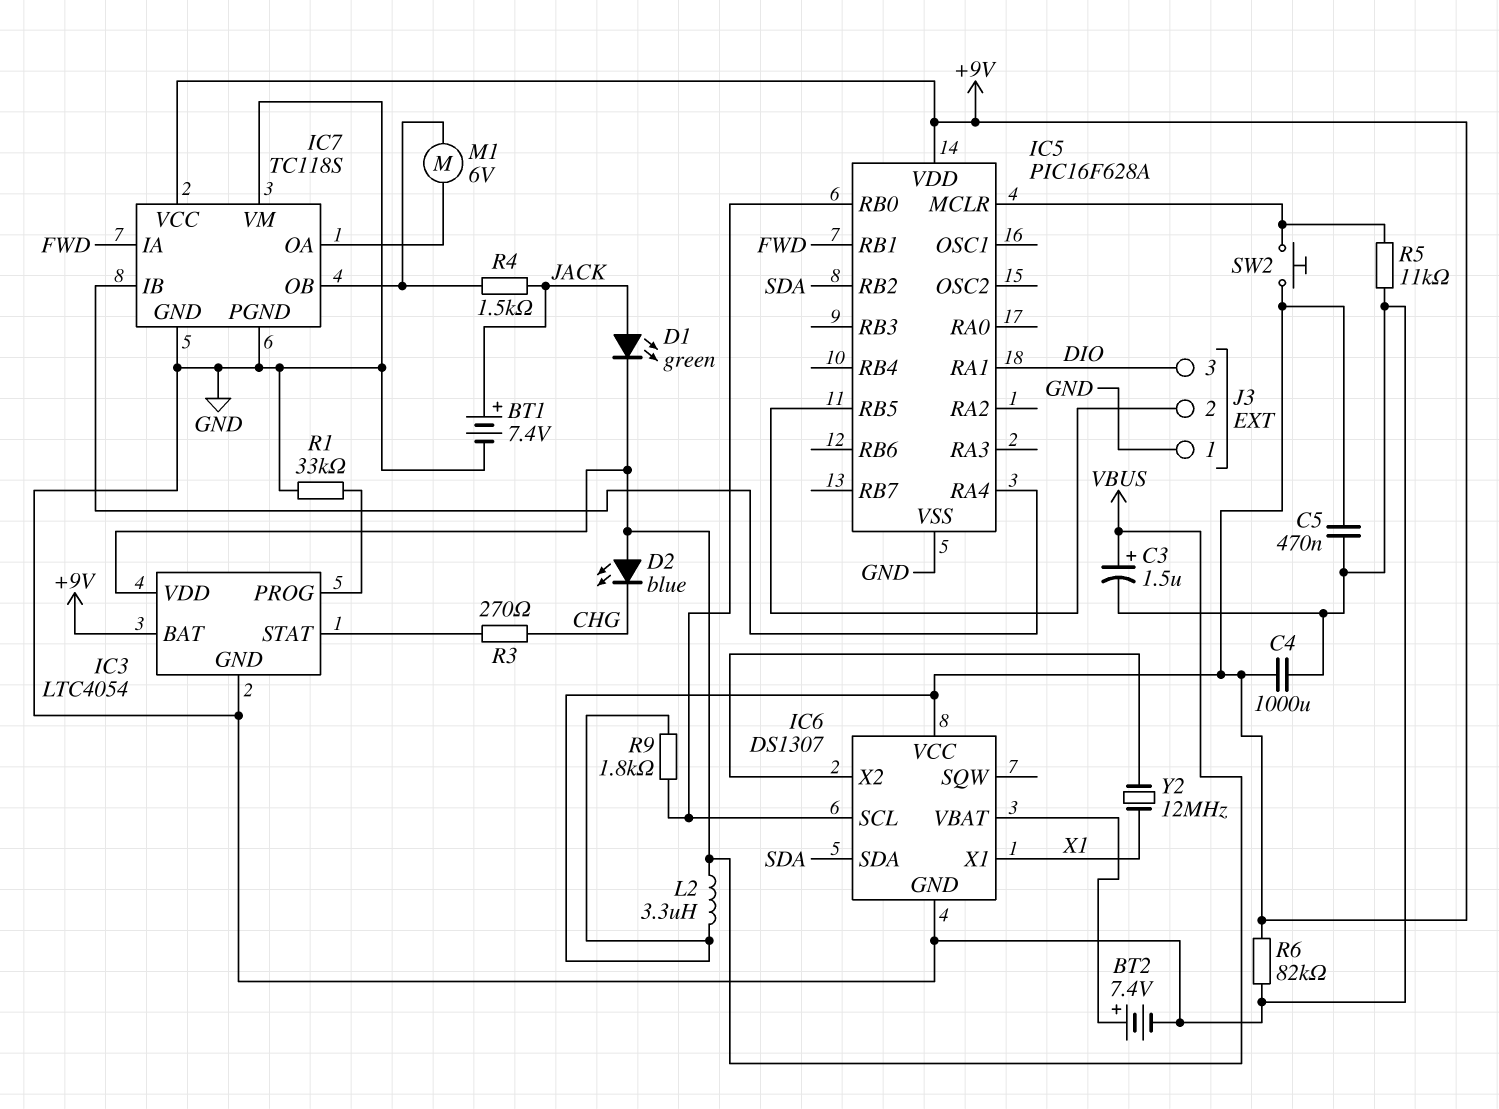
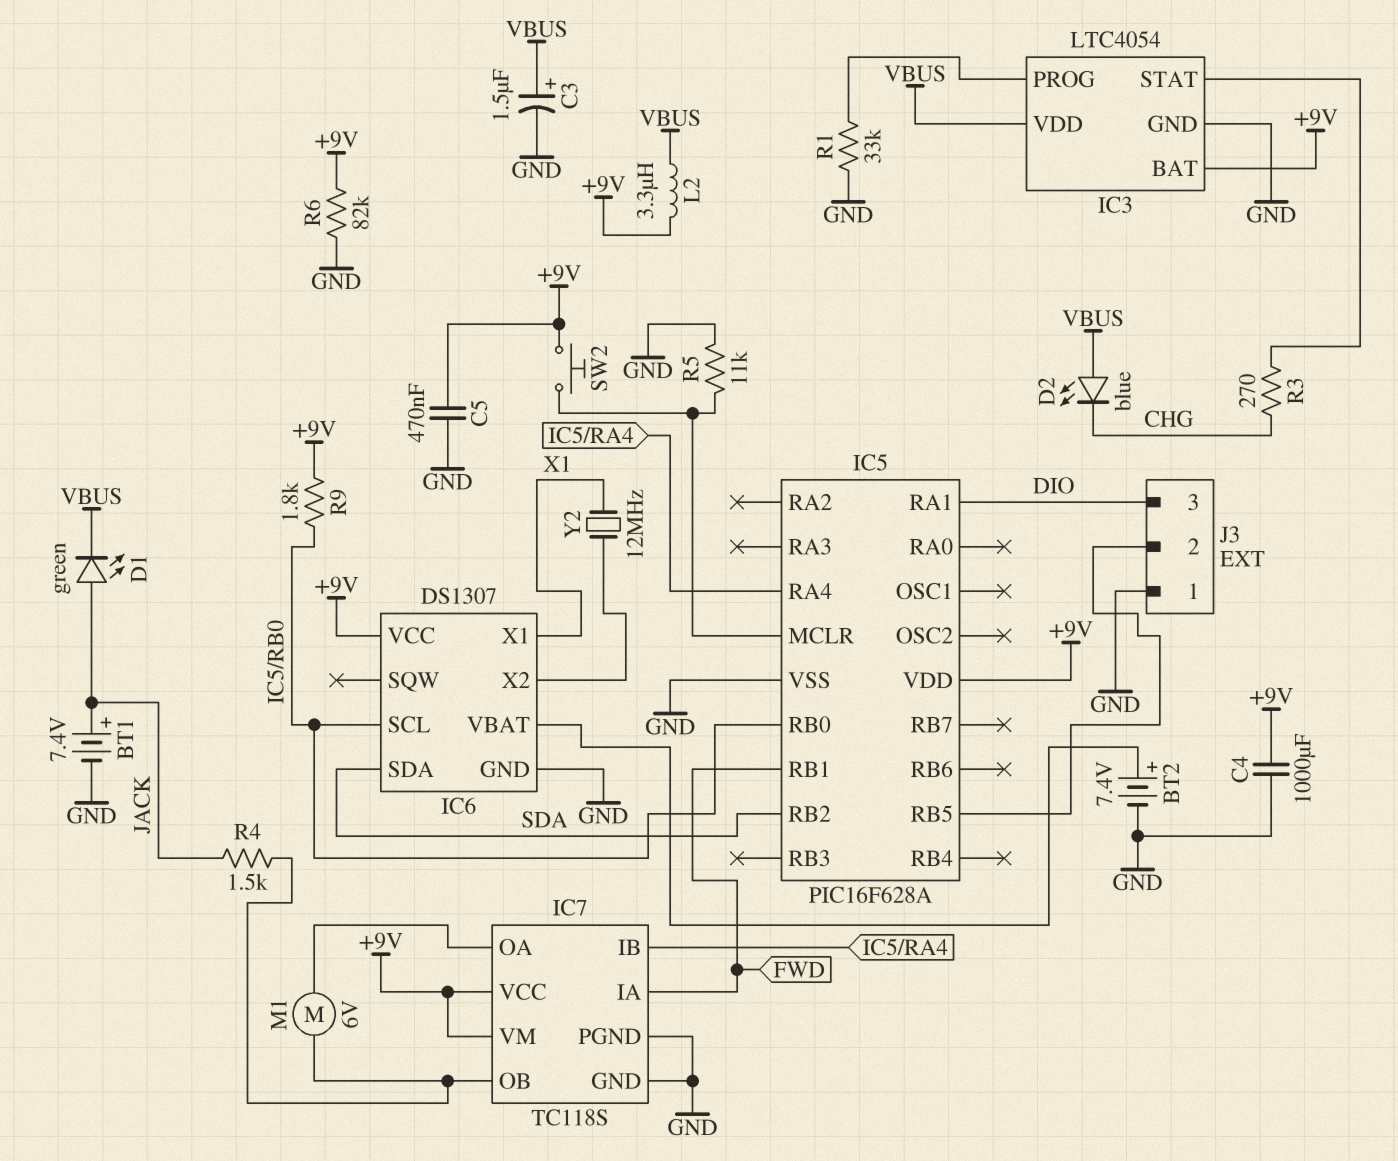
IC7 pin VM: GND -> +9V

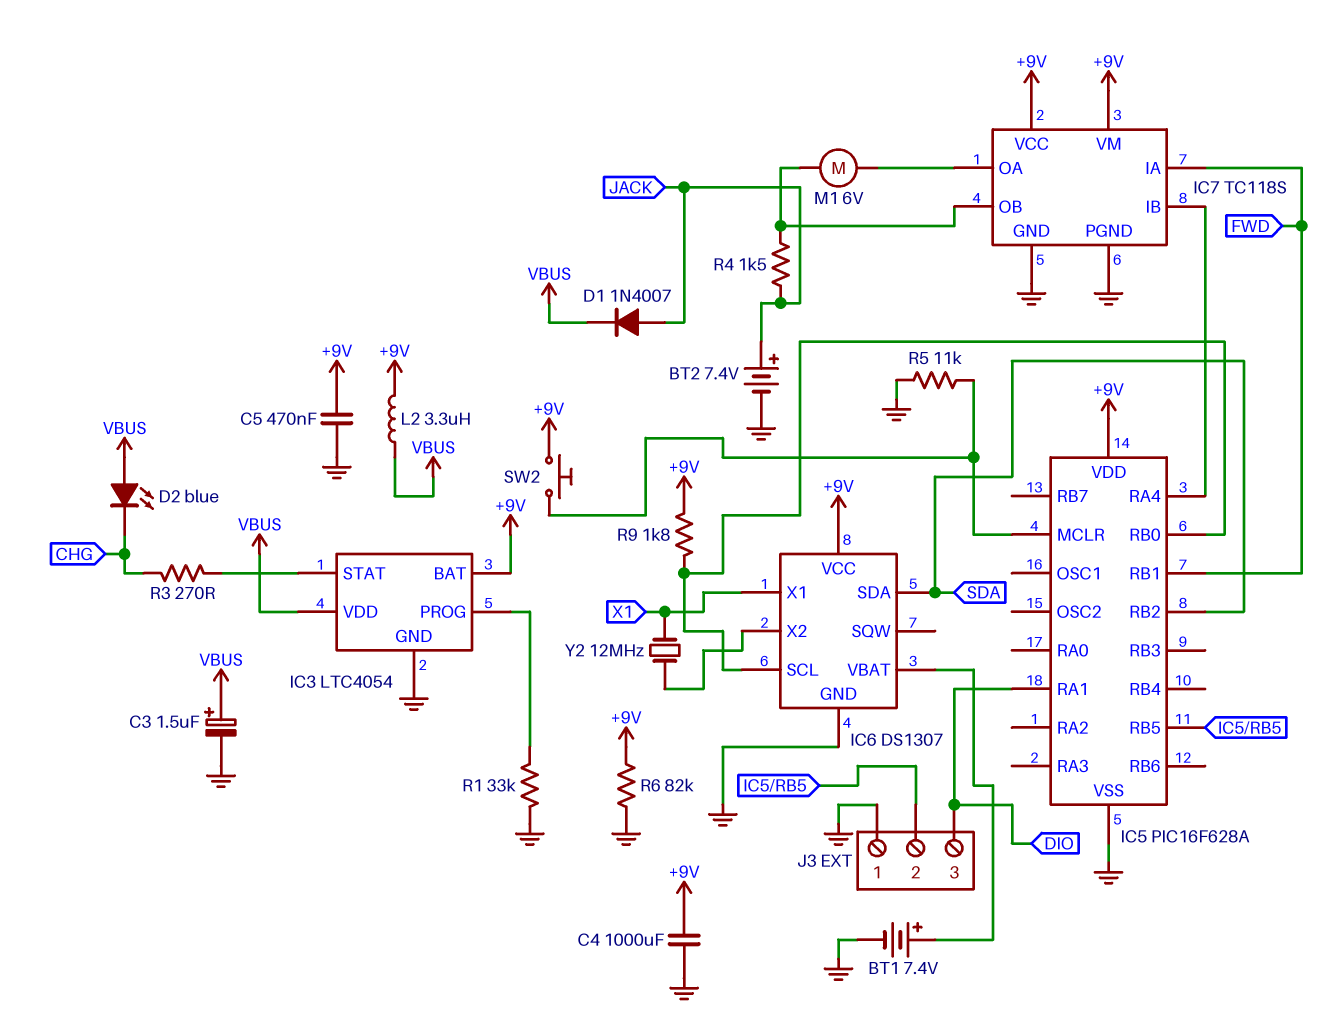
BT1: 7.4V (plus JACK, minus GND) -> 7.4V (plus IC6/VBAT, minus GND)
BT2: 7.4V (plus IC6/VBAT, minus GND) -> 7.4V (plus JACK, minus GND)
D1: LED green (A JACK, K VBUS) -> diode 1N4007 (A JACK, K VBUS)

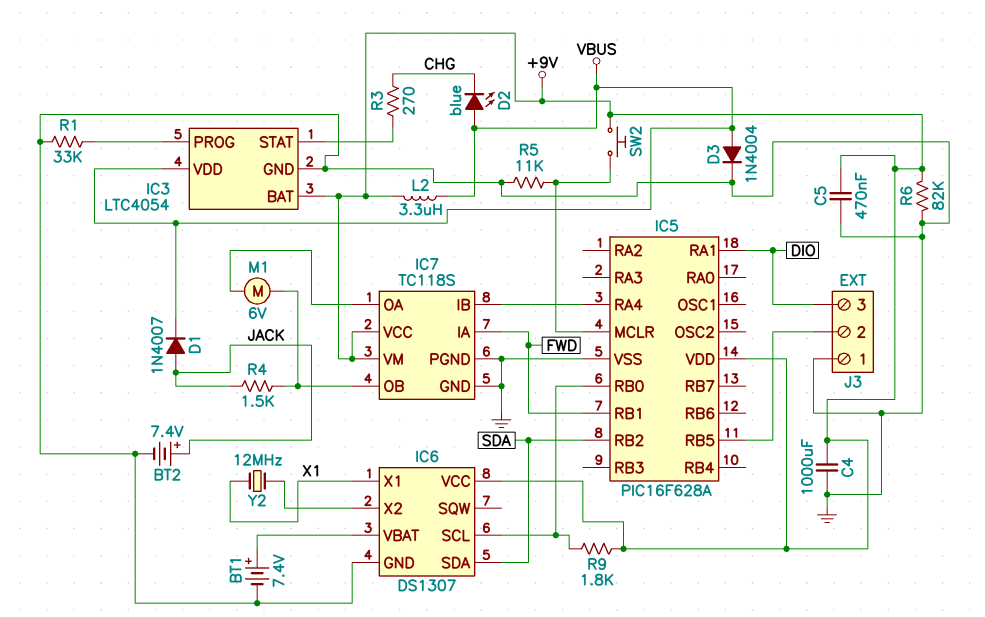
C3: 1.5uF (plus VBUS, minus GND) -> none
D3: none -> diode 1N4004 (A VBUS, K GND)

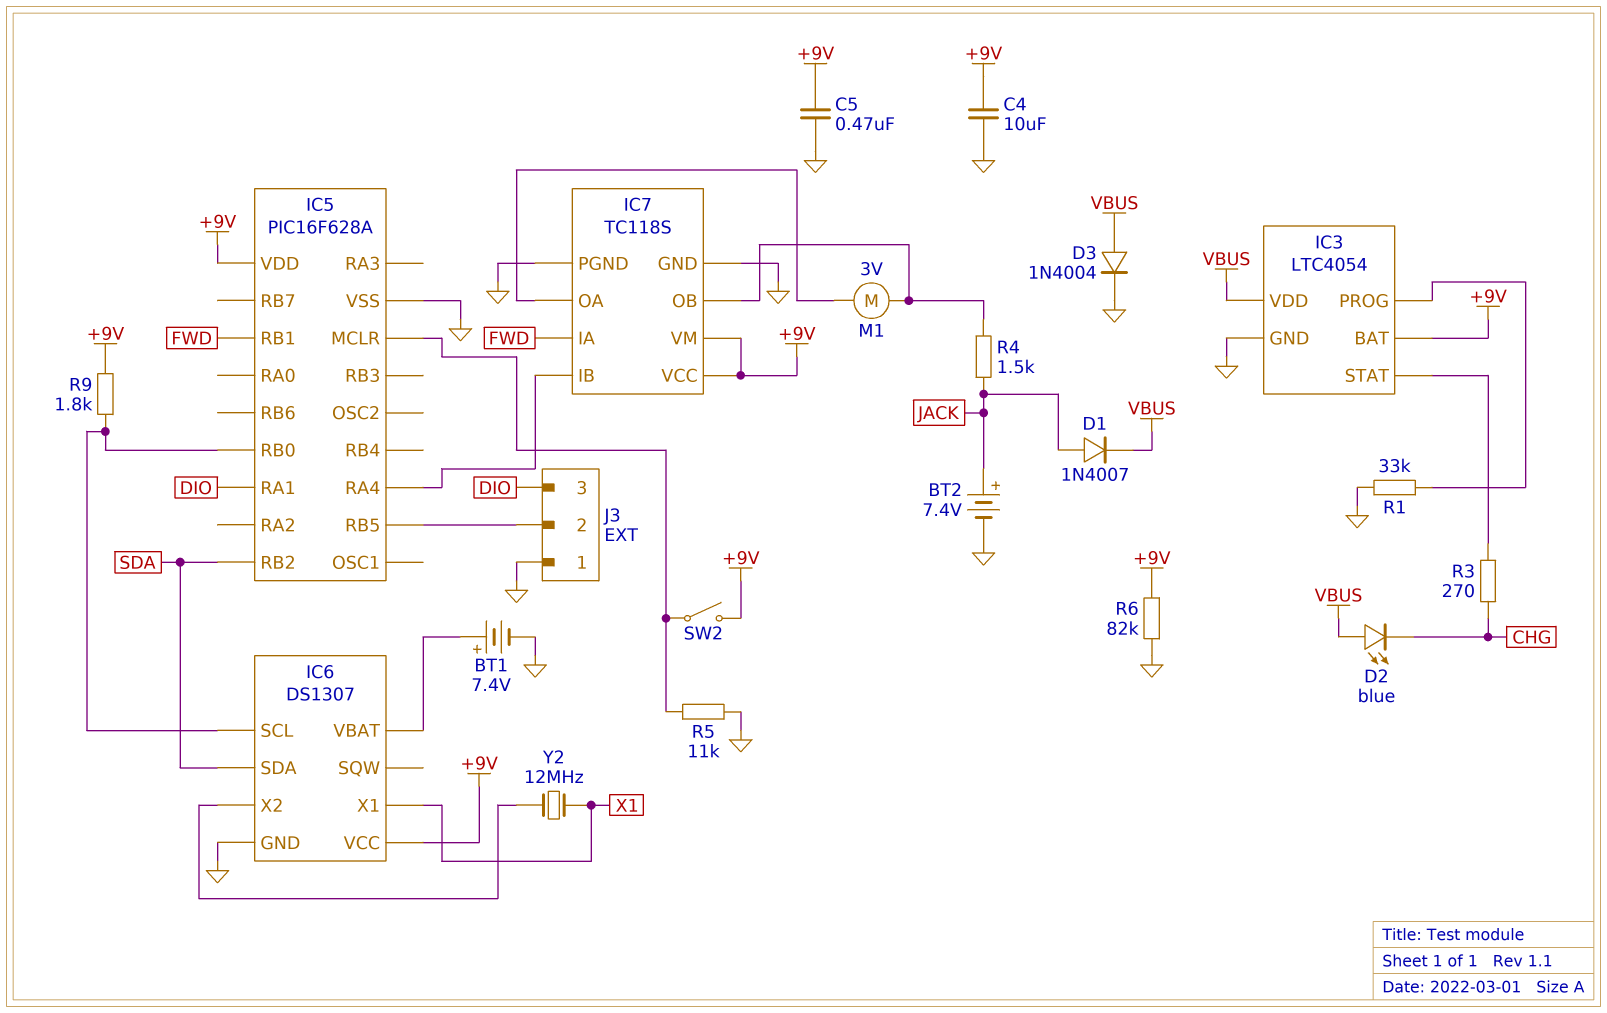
C4: 1000uF (+9V, GND) -> 10uF (+9V, GND)
L2: 3.3uH (+9V, VBUS) -> none
M1: motor 6V (IC7/OA, IC7/OB) -> motor 3V (IC7/OA, IC7/OB)
SW2: button (+9V, IC5/MCLR) -> switch (+9V, IC5/MCLR)

